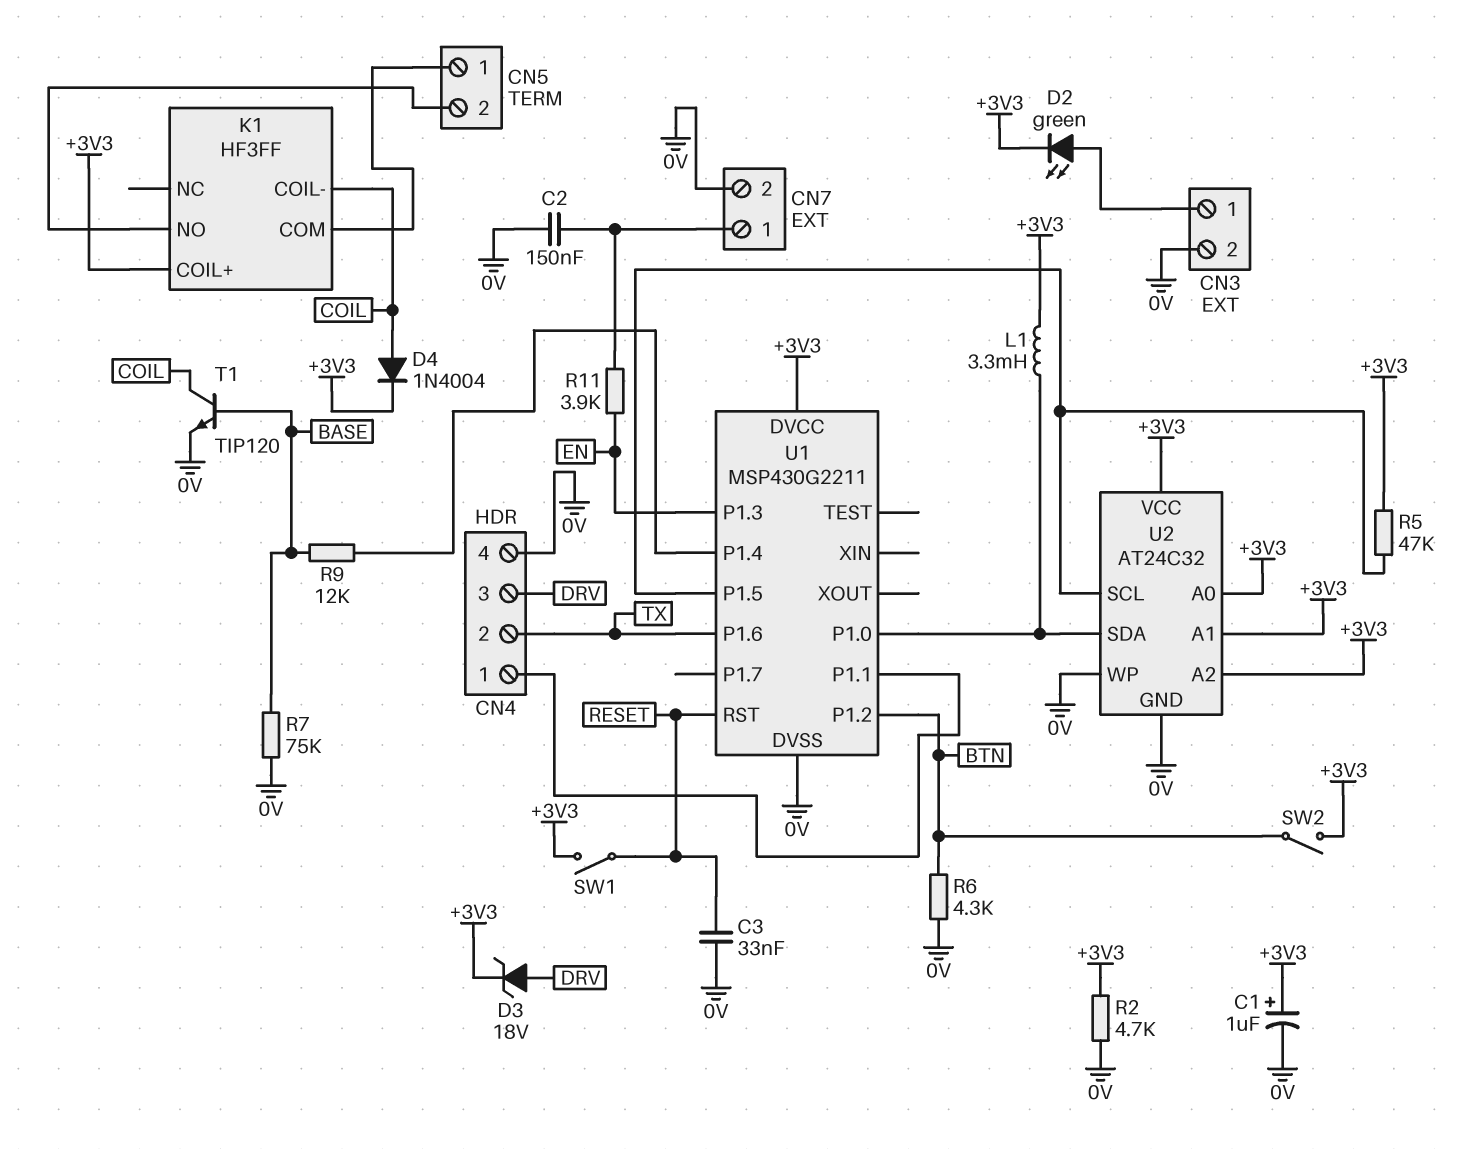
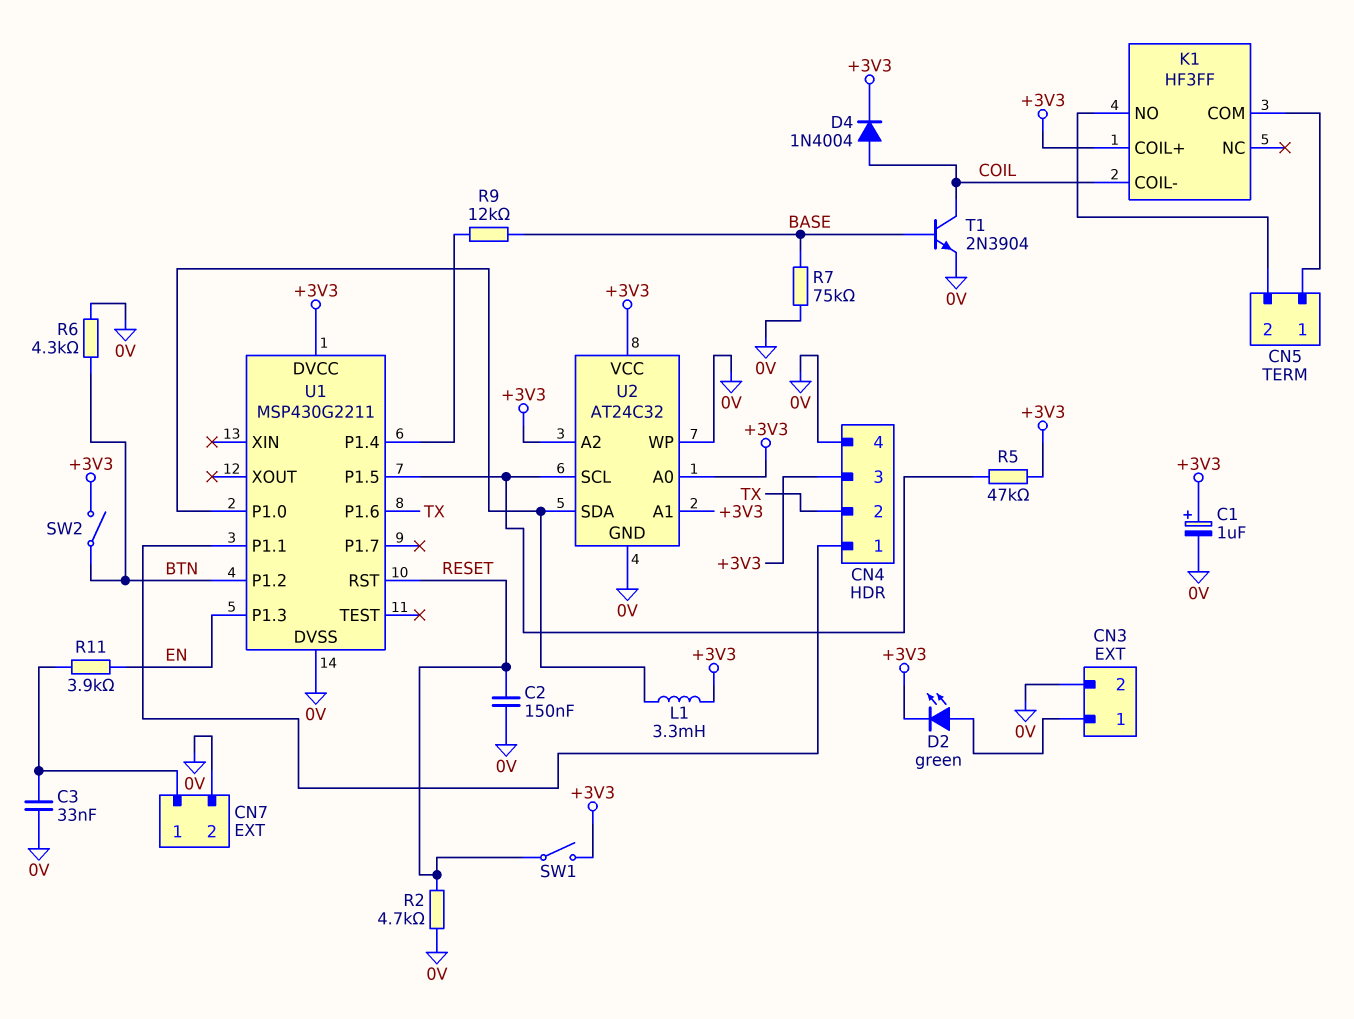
C2: 150nF (0V, CN7/1) -> 150nF (0V, RESET)
C3: 33nF (0V, RESET) -> 33nF (0V, CN7/1)
CN4 pin 3: DRV -> +3V3
D3: zener 18V (A DRV, K +3V3) -> none
R2: 4.7k (+3V3, 0V) -> 4.7k (0V, RESET)
T1: NPN TIP120 (B BASE, C COIL, E 0V) -> NPN 2N3904 (B BASE, C COIL, E 0V)

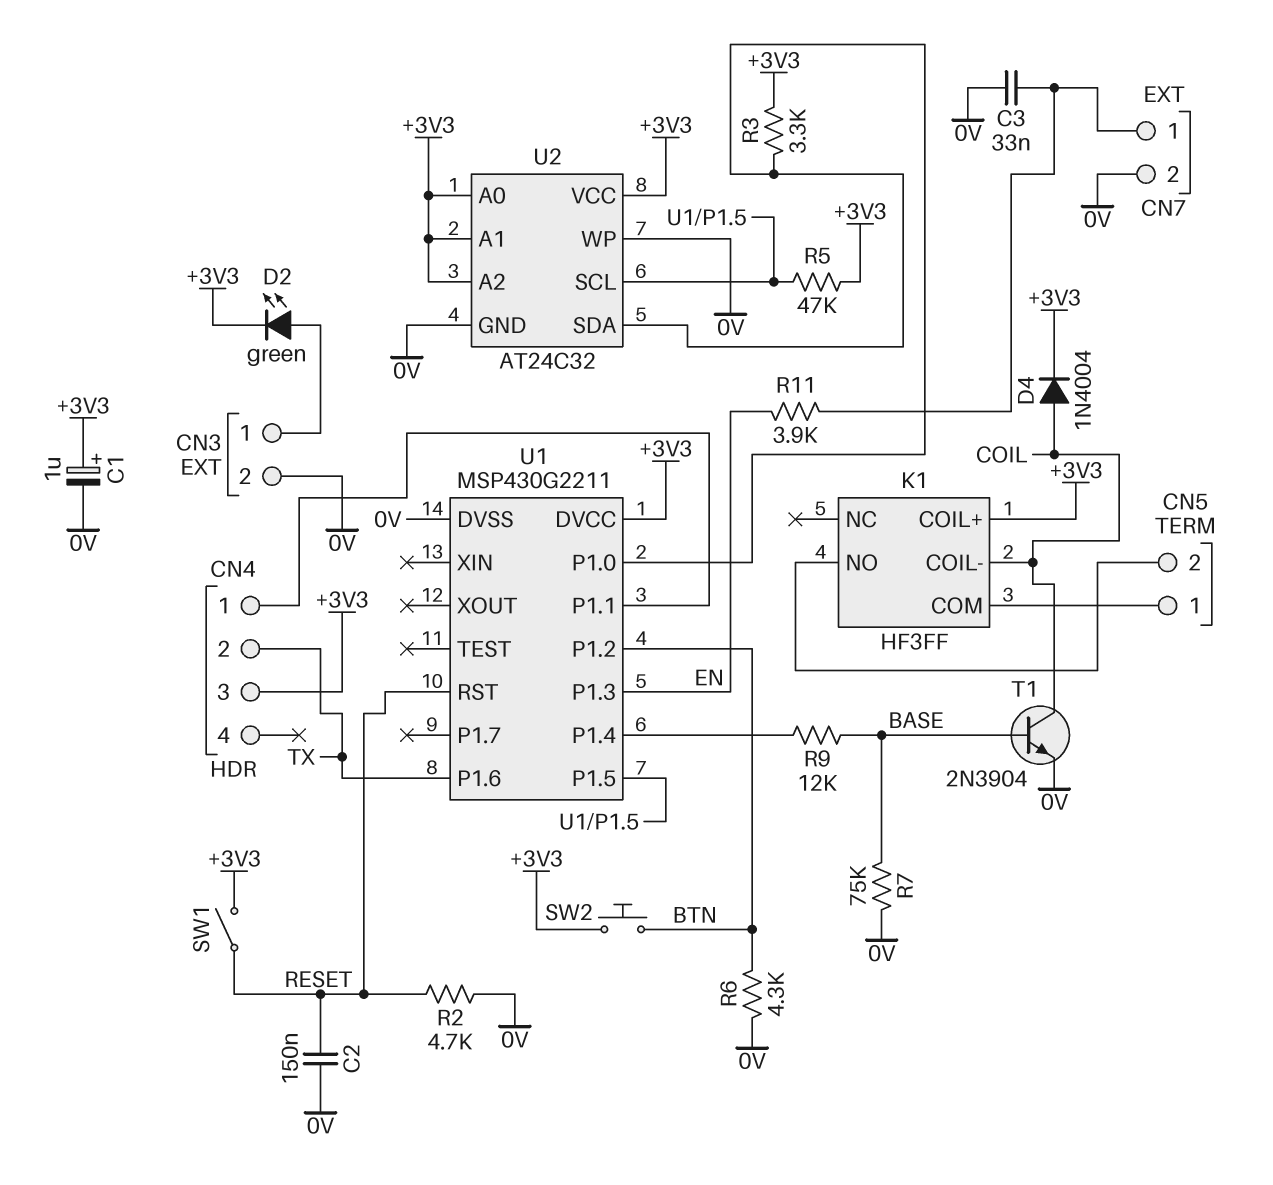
CN4 pin 4: 0V -> none
L1: 3.3mH (+3V3, U1/P1.0) -> none
R3: none -> 3.3k (+3V3, U1/P1.0)
SW2: switch (+3V3, BTN) -> button (+3V3, BTN)

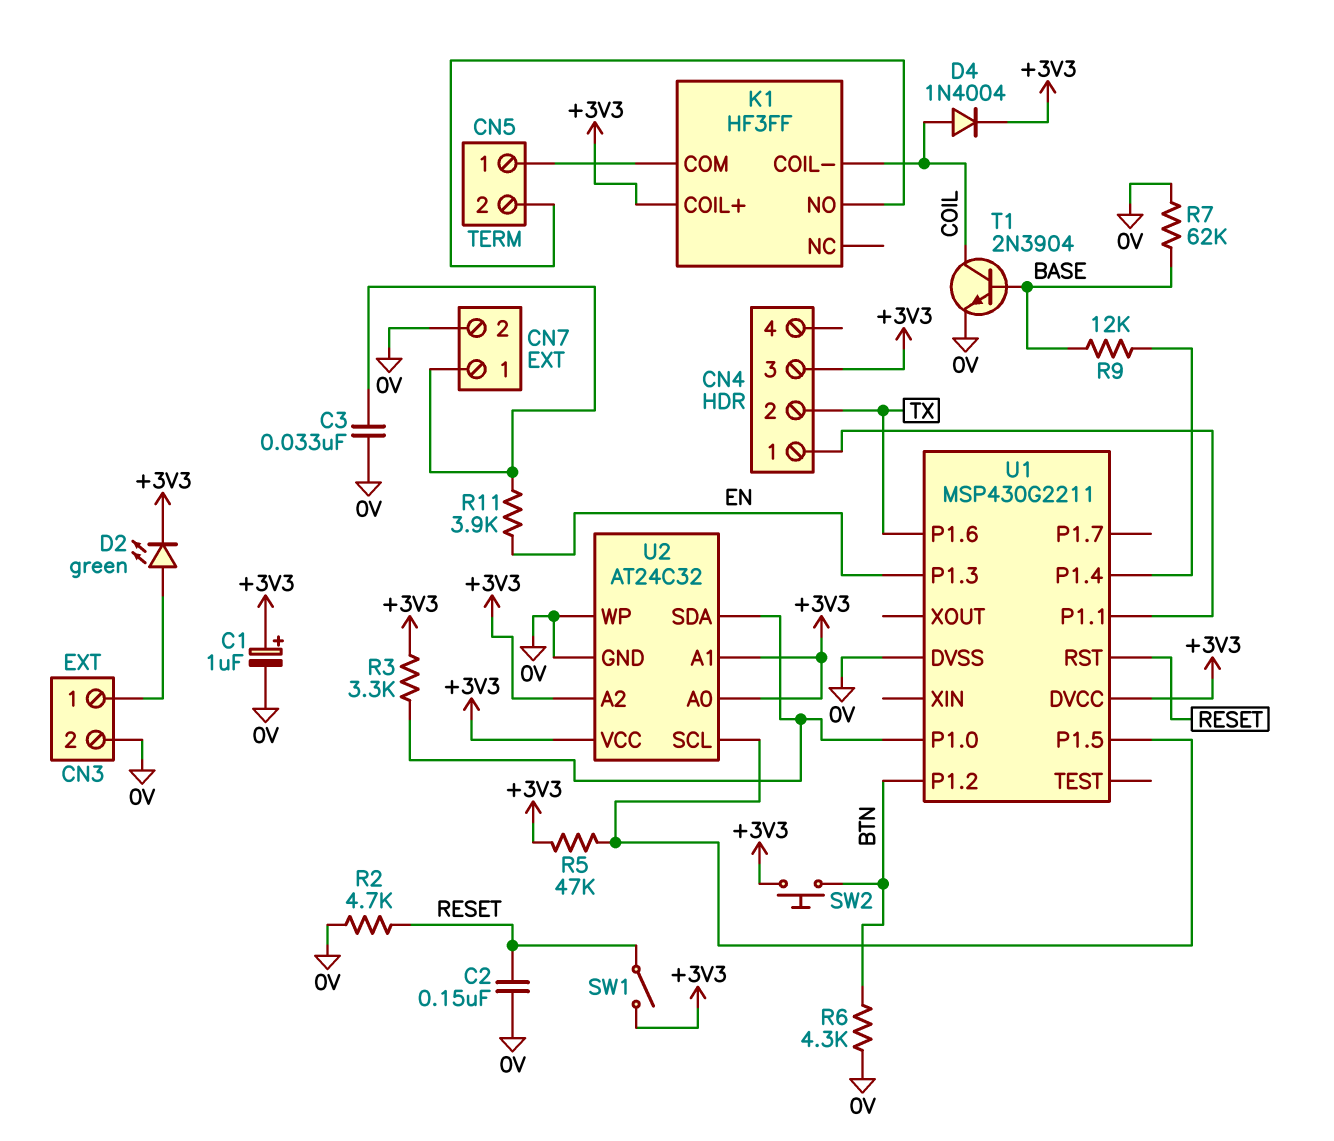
R7: 75k (0V, BASE) -> 62k (0V, BASE)

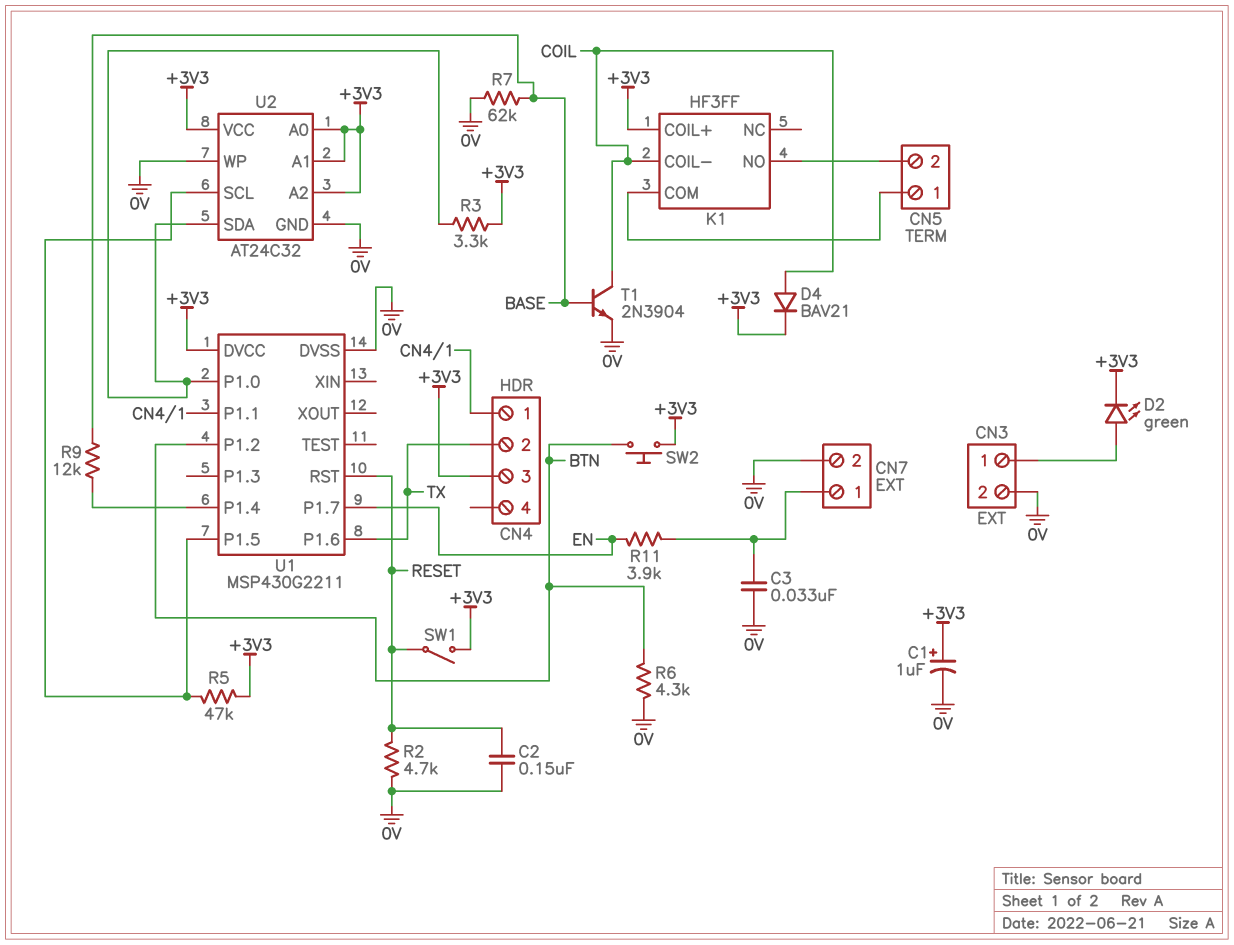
D4: diode 1N4004 (A COIL, K +3V3) -> diode BAV21 (A COIL, K +3V3)
U1 pin P1.3: EN -> none
U1 pin P1.7: none -> EN

